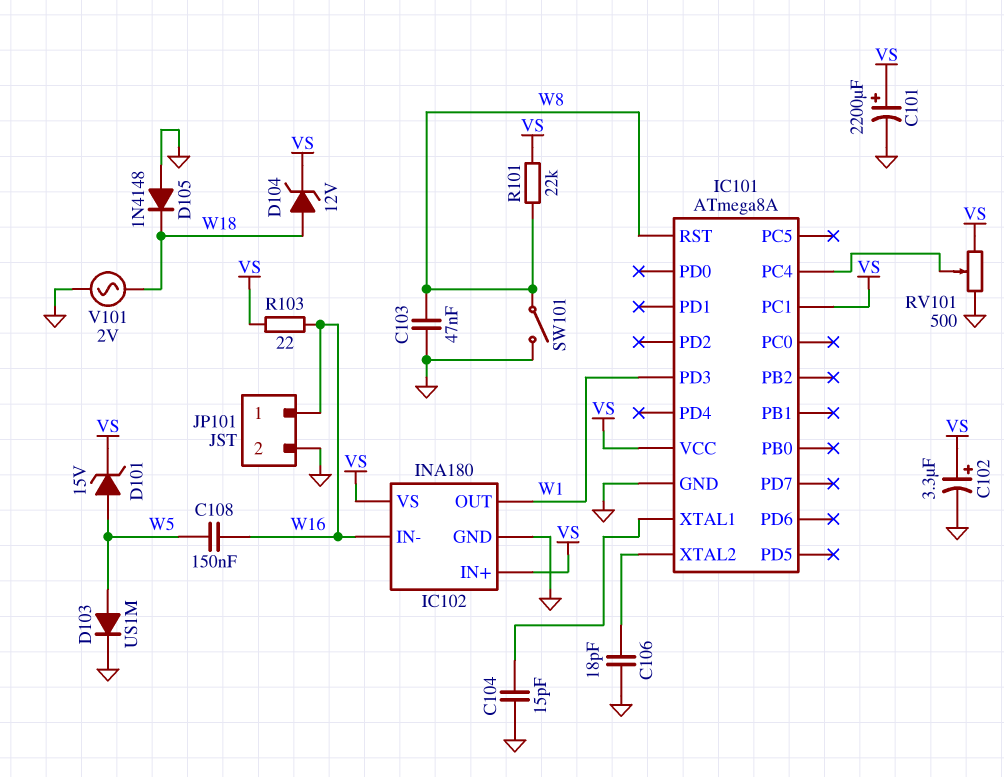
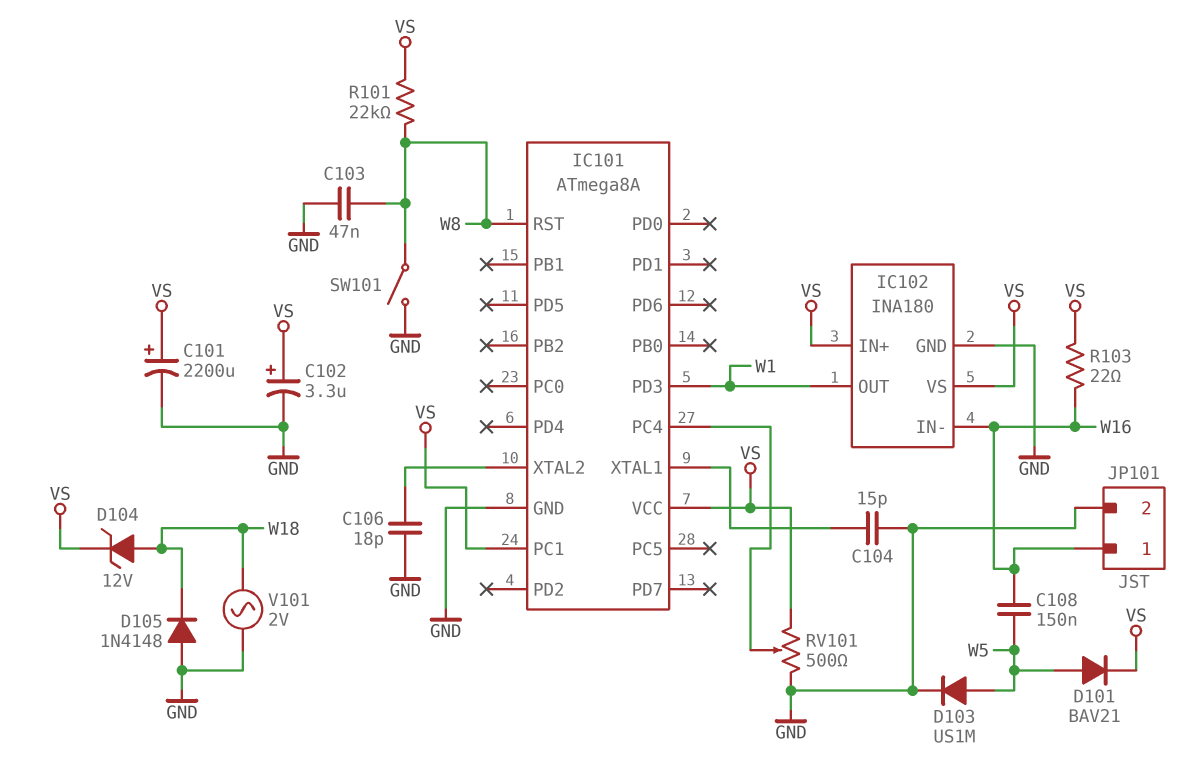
D101: zener 15V (A W5, K VS) -> diode BAV21 (A W5, K VS)

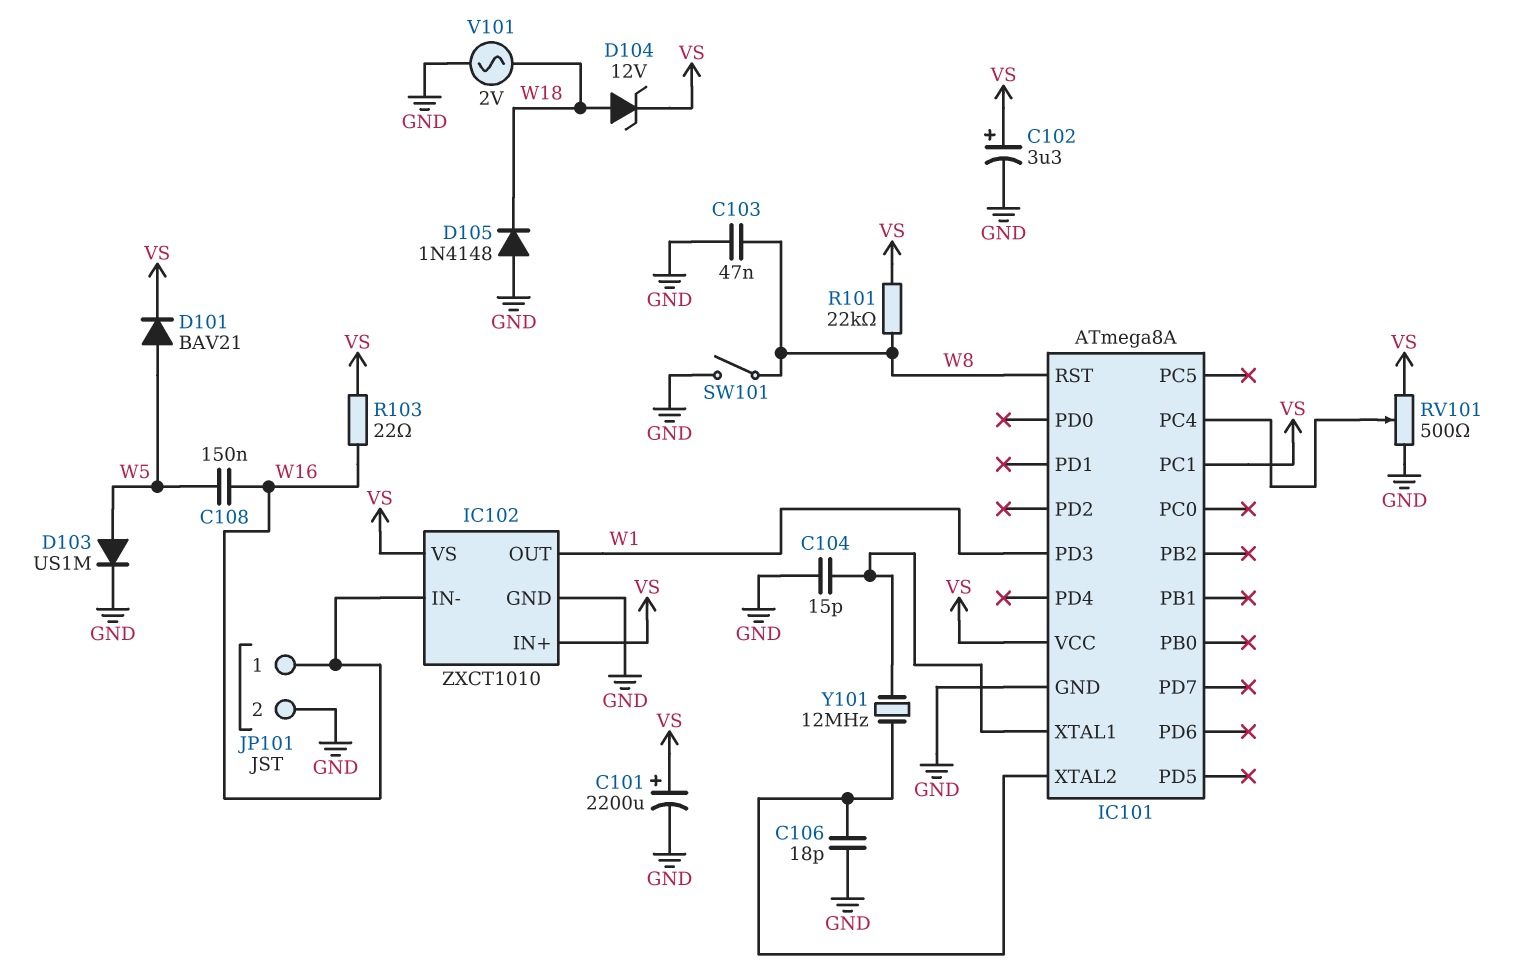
IC102: INA180 -> ZXCT1010
Y101: none -> 12MHz (IC101/XTAL1, IC101/XTAL2)

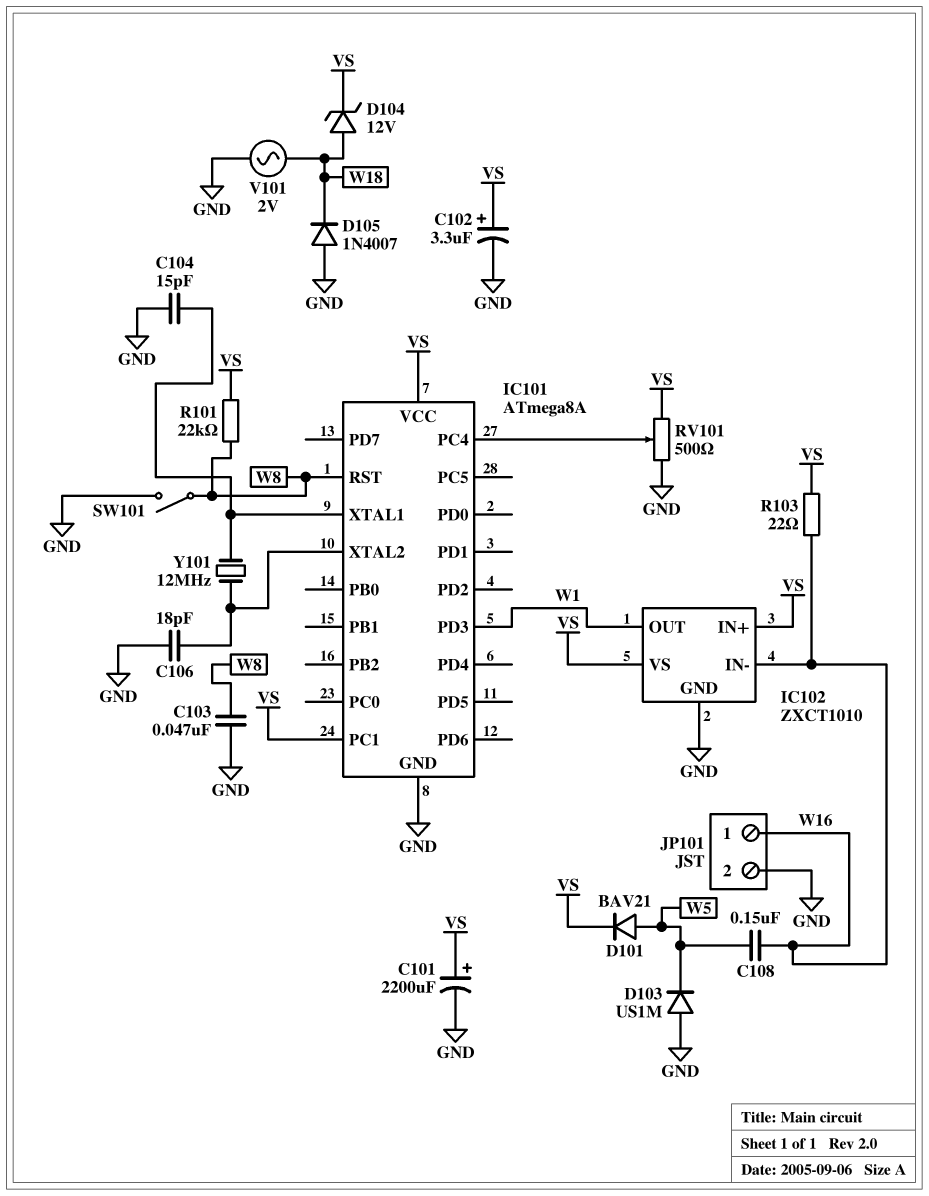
D103: diode US1M (A W5, K GND) -> diode US1M (A GND, K W5)
D105: diode 1N4148 (A GND, K W18) -> diode 1N4007 (A GND, K W18)

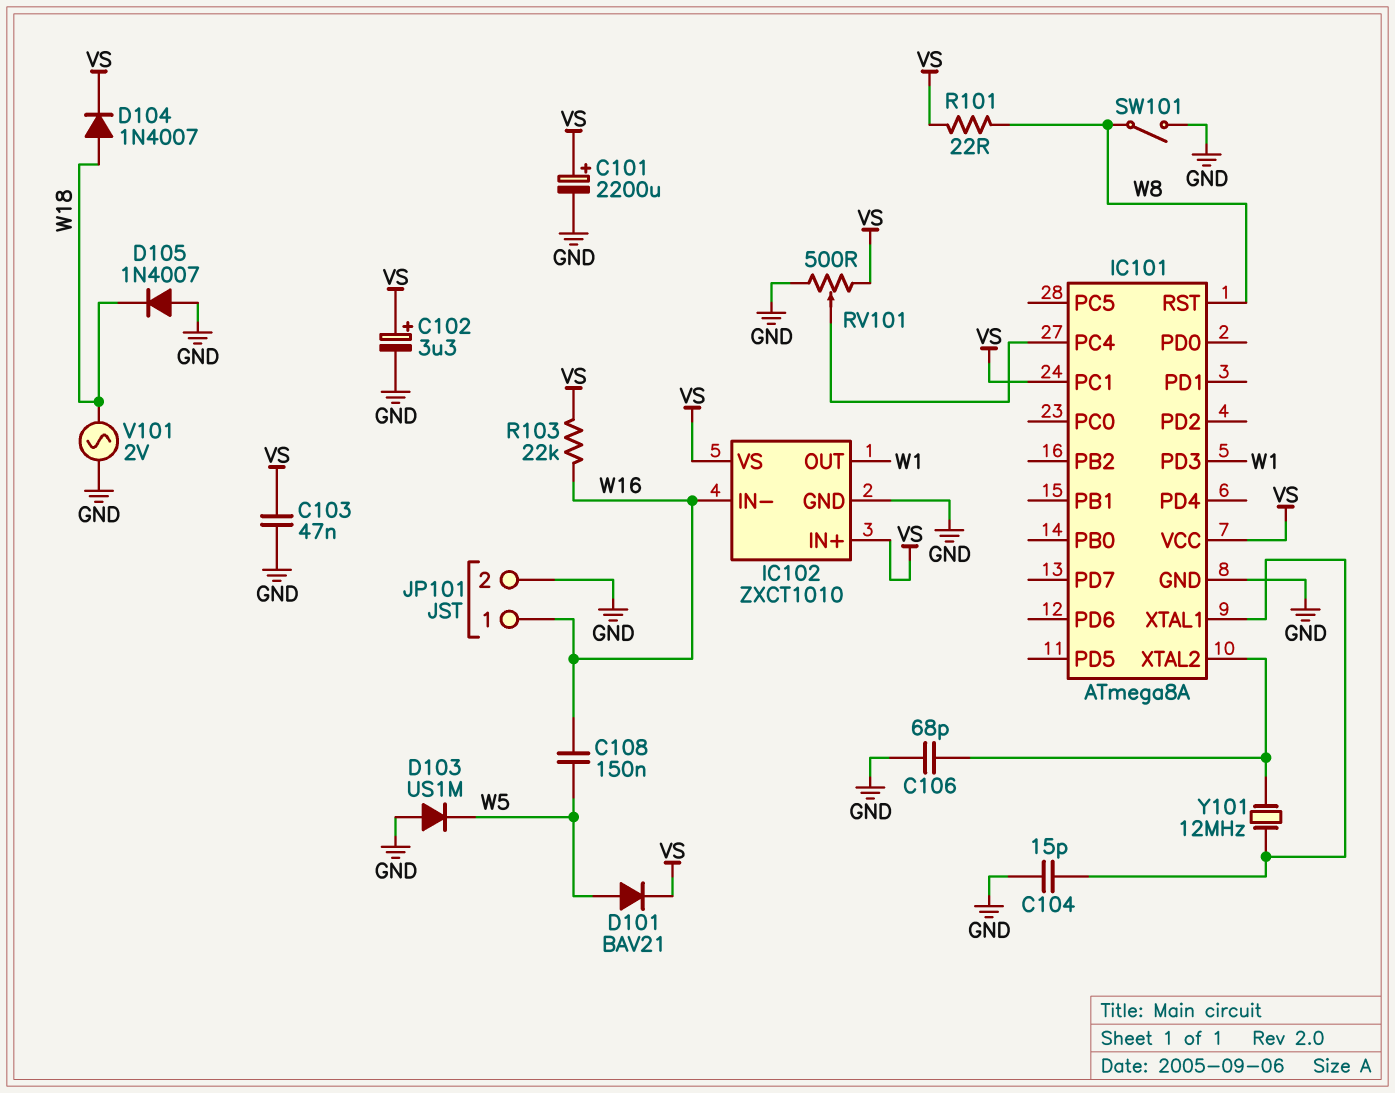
C103: 47nF (GND, W8) -> 47nF (GND, VS)
C106: 18pF (GND, IC101/XTAL2) -> 68pF (GND, IC101/XTAL2)
D104: zener 12V (A W18, K VS) -> diode 1N4007 (A W18, K VS)
R101: 22k (VS, W8) -> 22 (VS, W8)
R103: 22 (VS, W16) -> 22k (VS, W16)

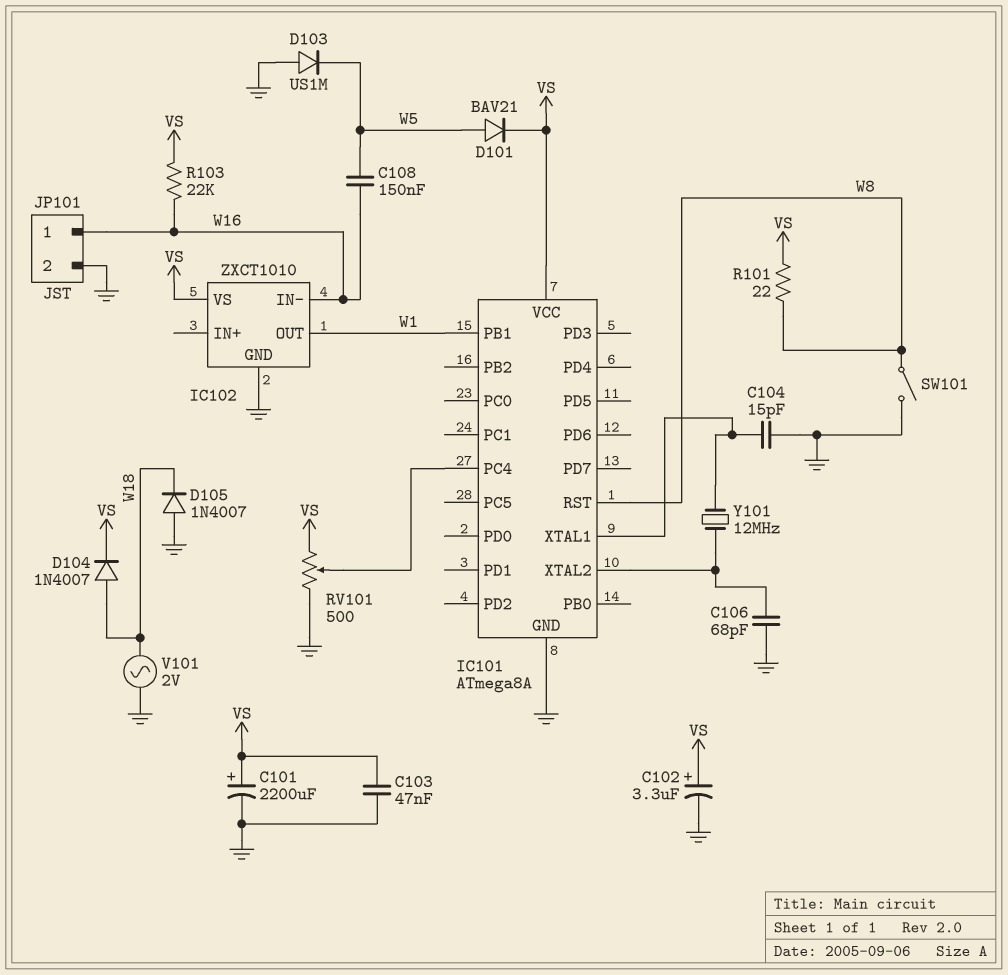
IC101 pin PB1: none -> W1
IC101 pin PC1: VS -> none
IC101 pin PD3: W1 -> none
IC102 pin IN+: VS -> none

